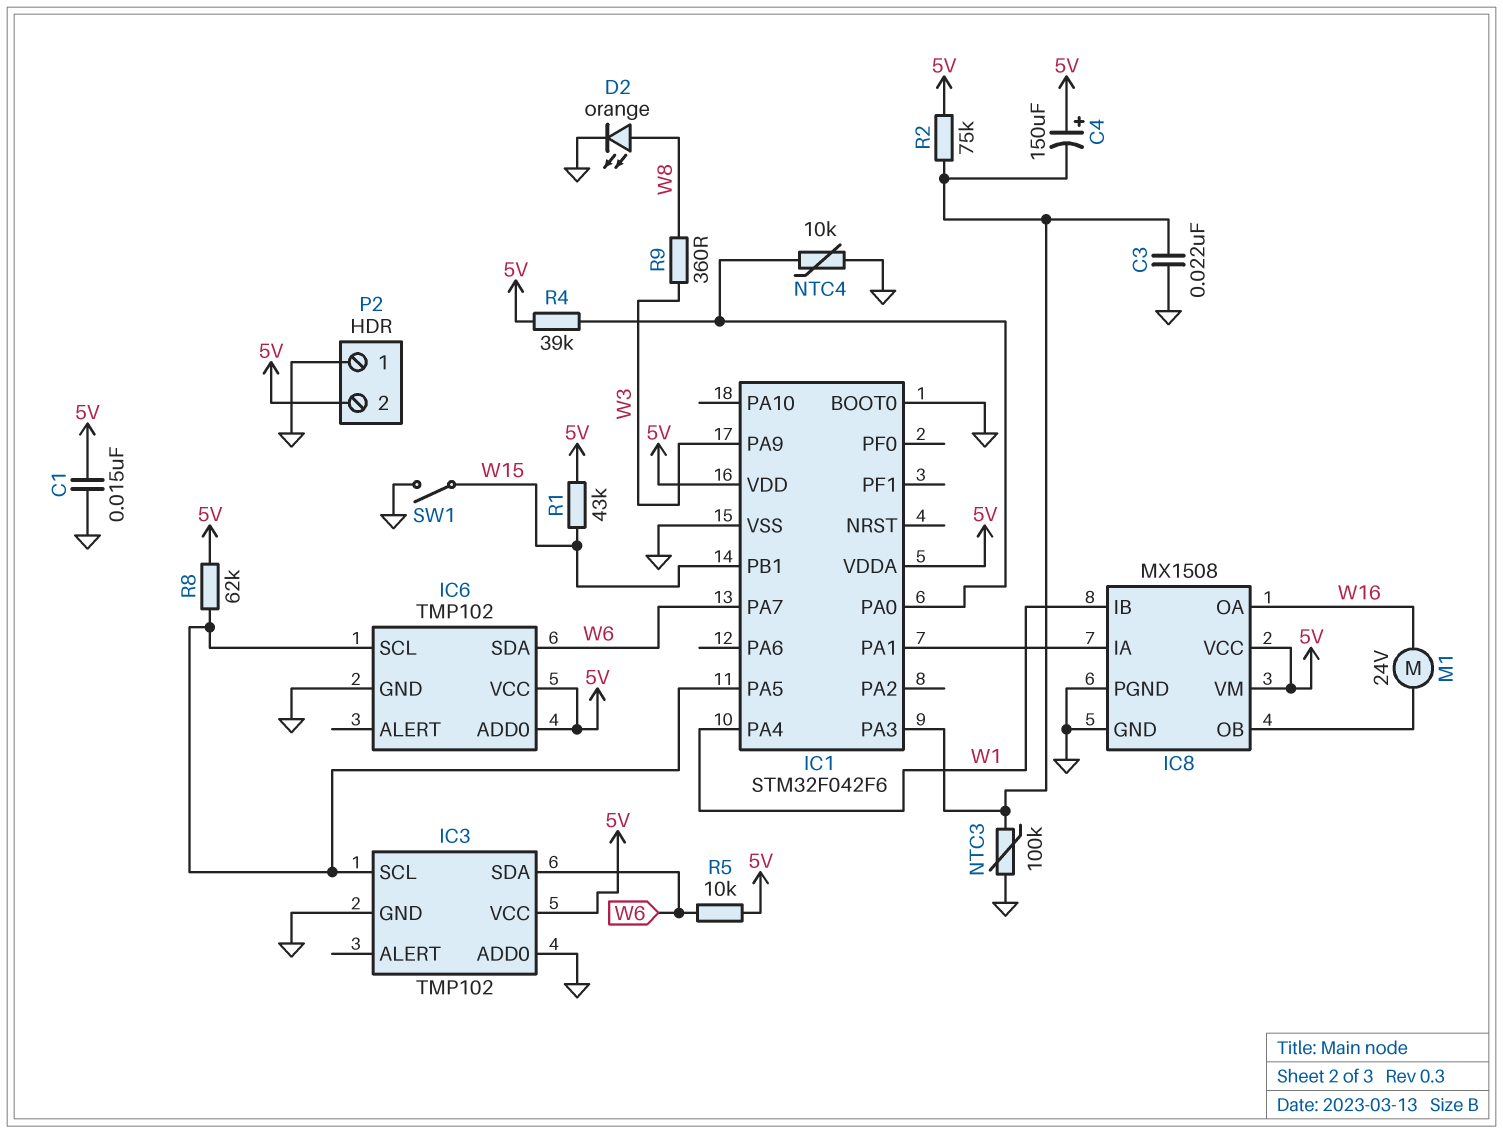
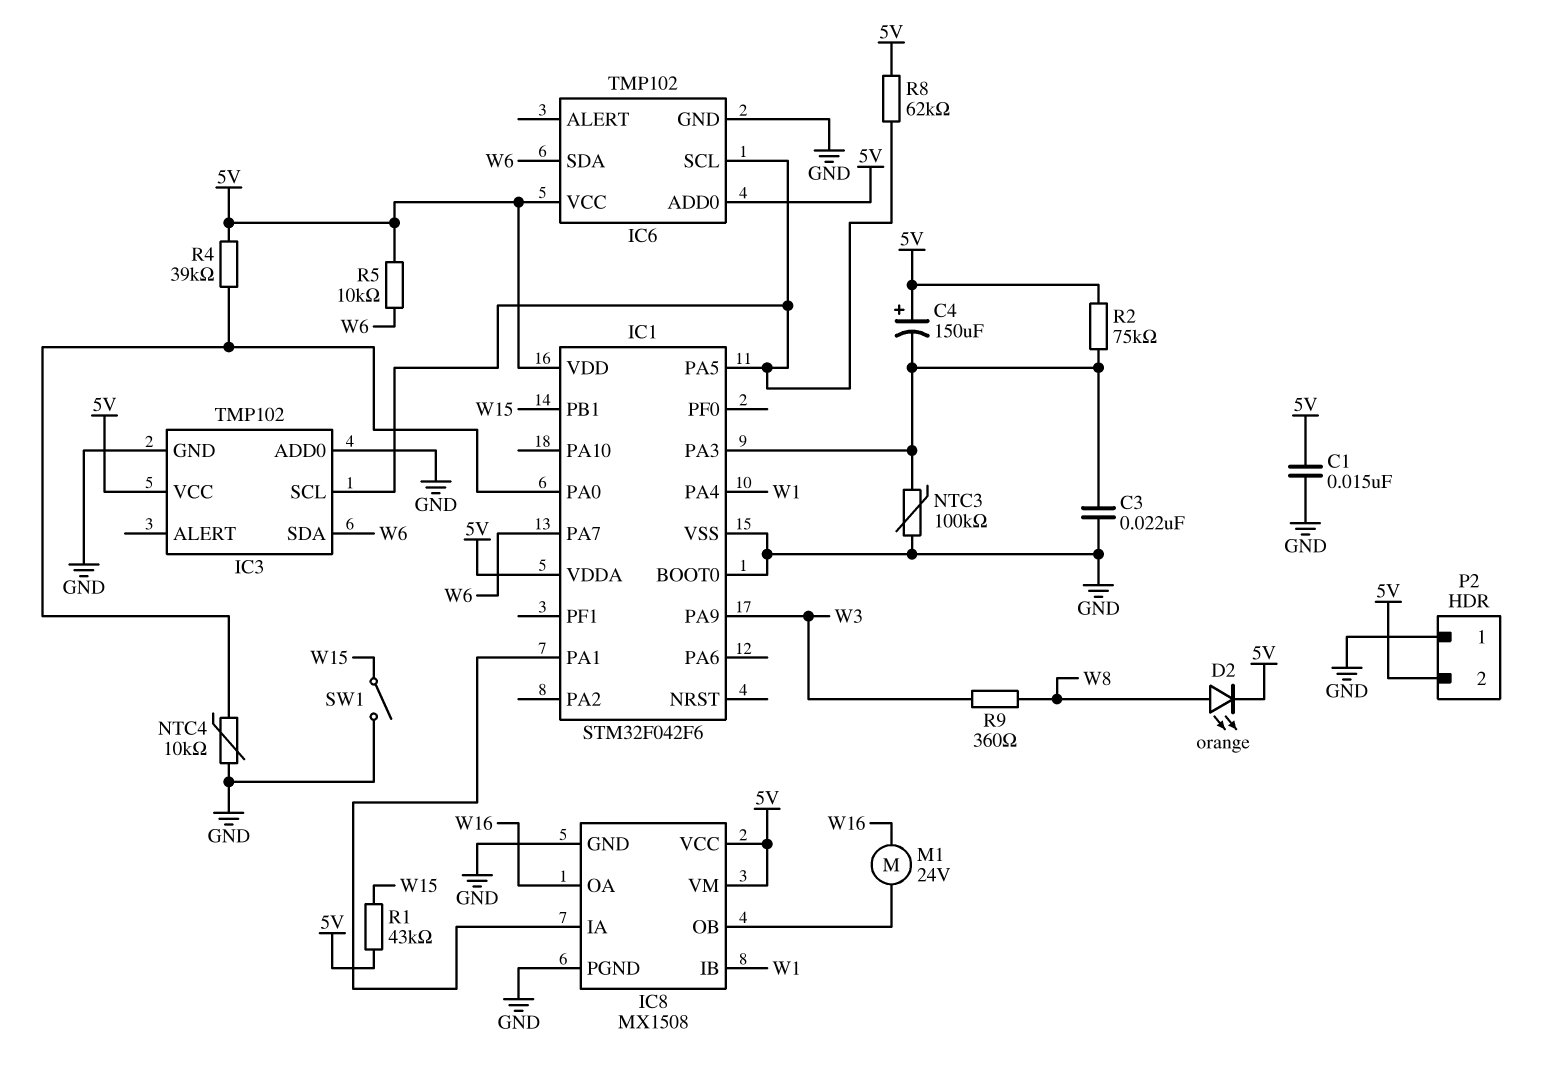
D2: LED orange (A W8, K GND) -> LED orange (A W8, K 5V)

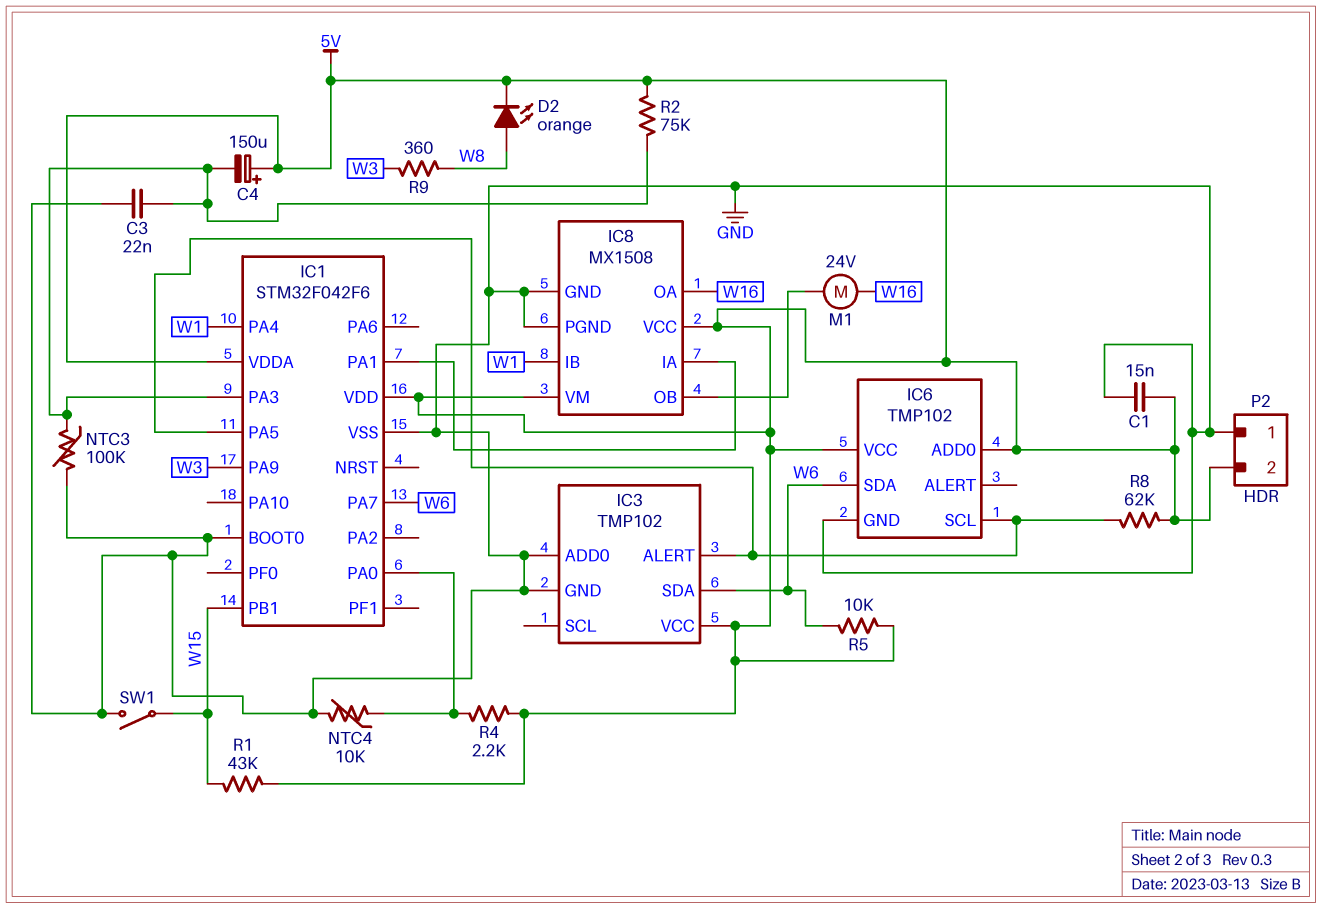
IC3 pin ALERT: none -> IC1/PA5
IC3 pin SCL: IC1/PA5 -> none
R4: 39k (5V, IC1/PA0) -> 2.2k (5V, IC1/PA0)

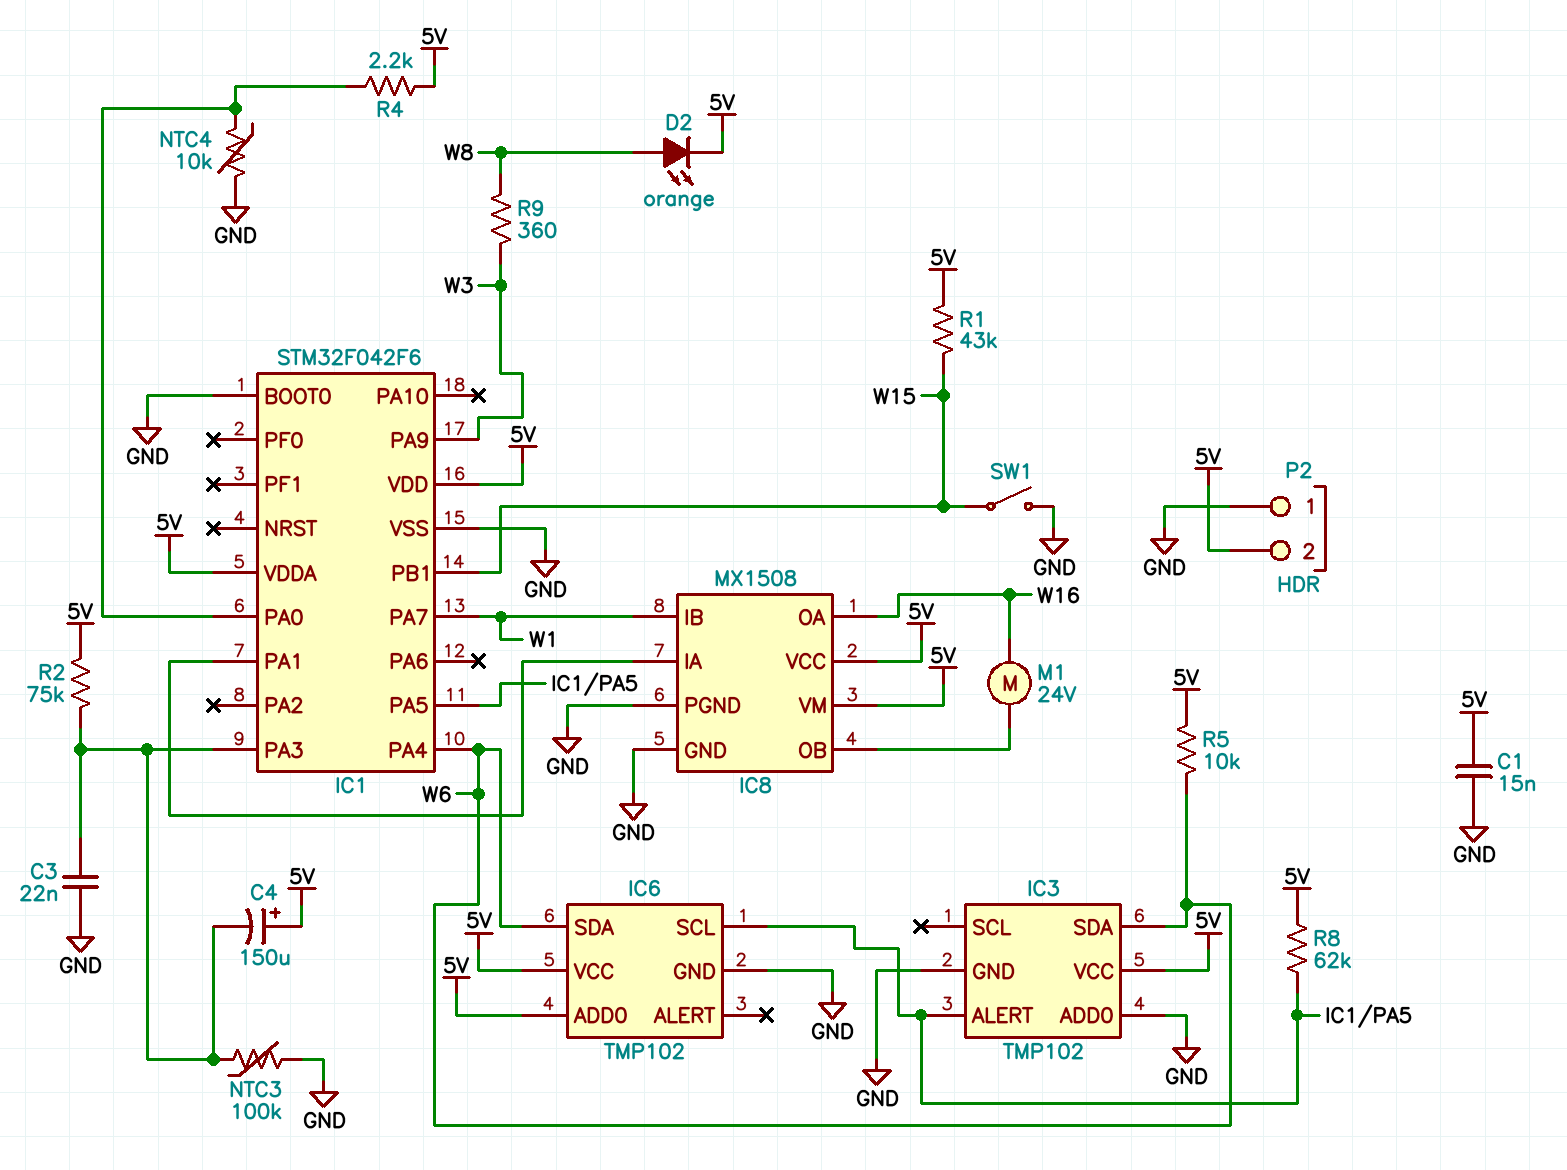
IC1 pin PA4: W1 -> W6
IC1 pin PA7: W6 -> W1

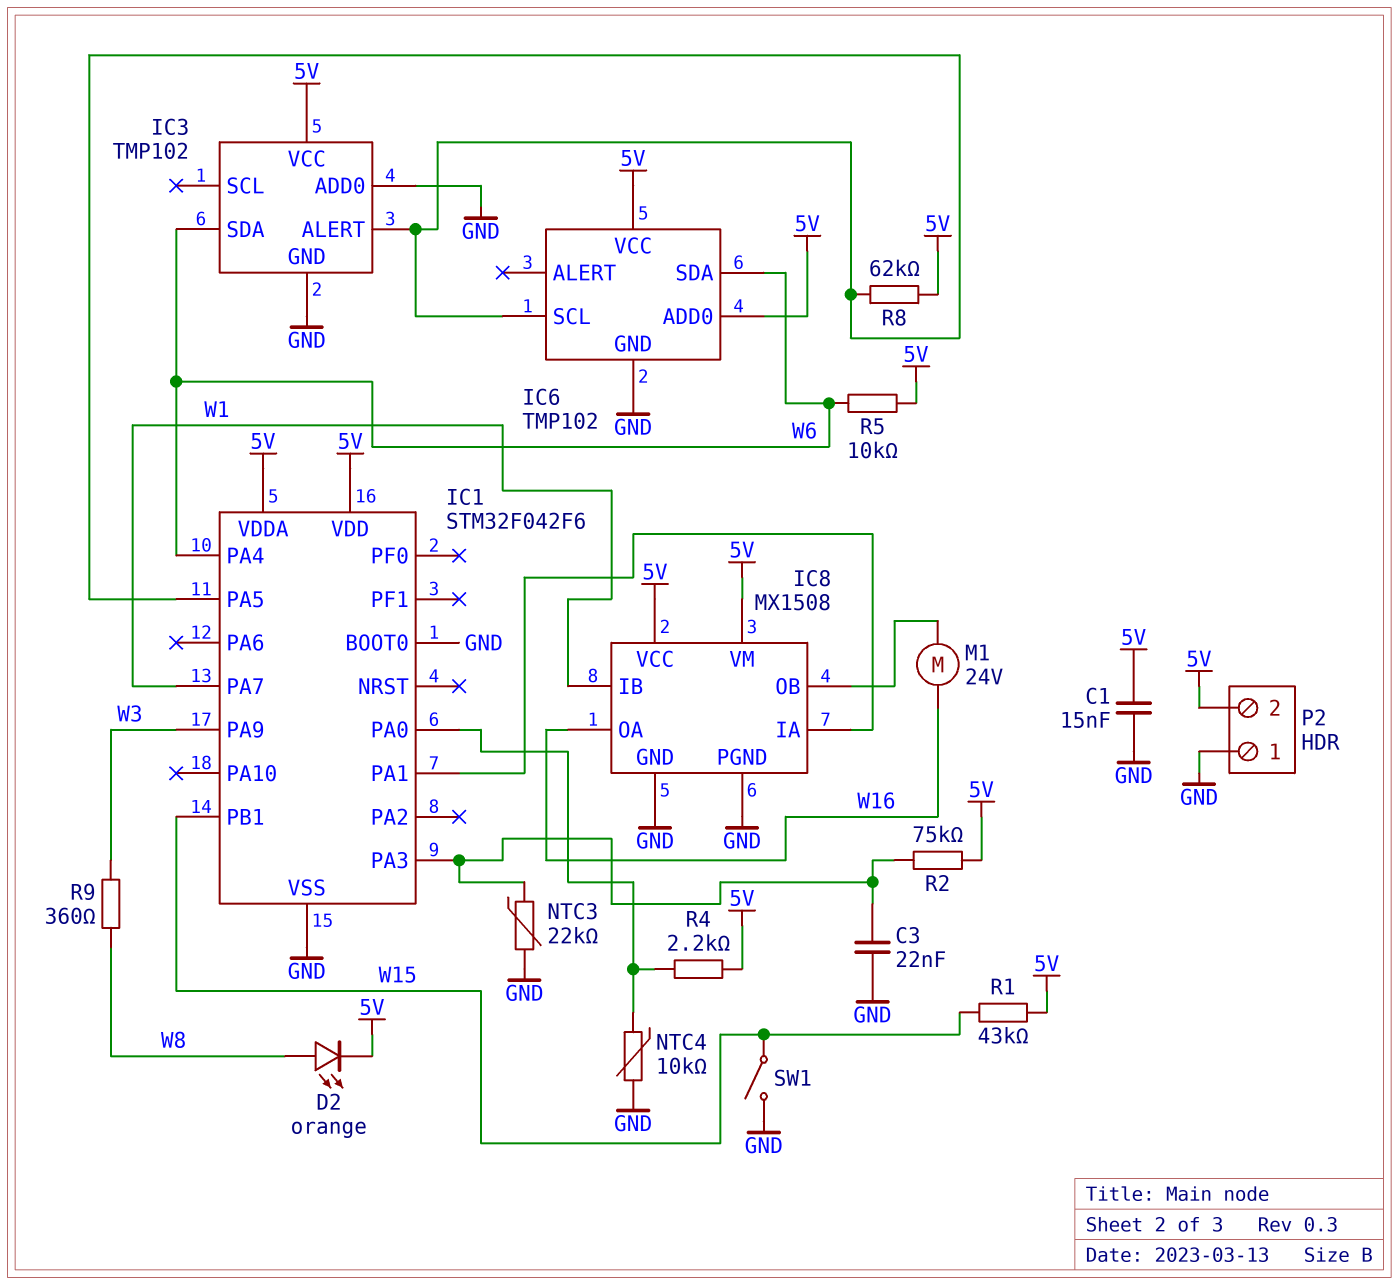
C4: 150uF (plus 5V, minus IC1/PA3) -> none
NTC3: 100k (GND, IC1/PA3) -> 22k (GND, IC1/PA3)

